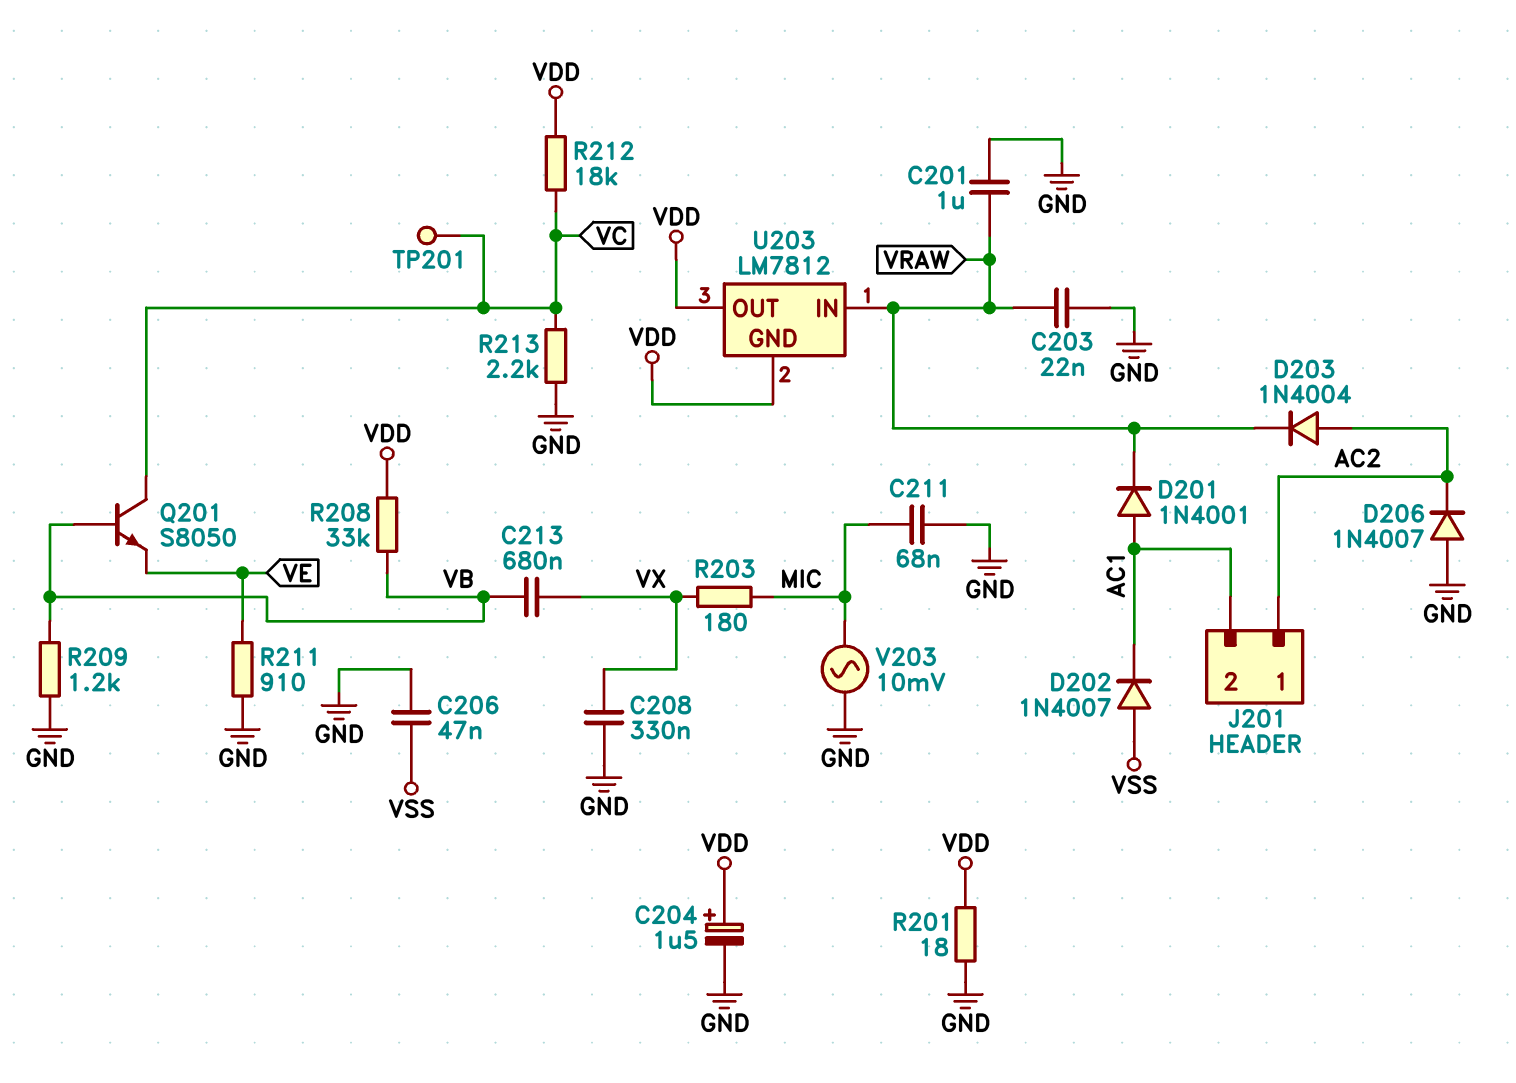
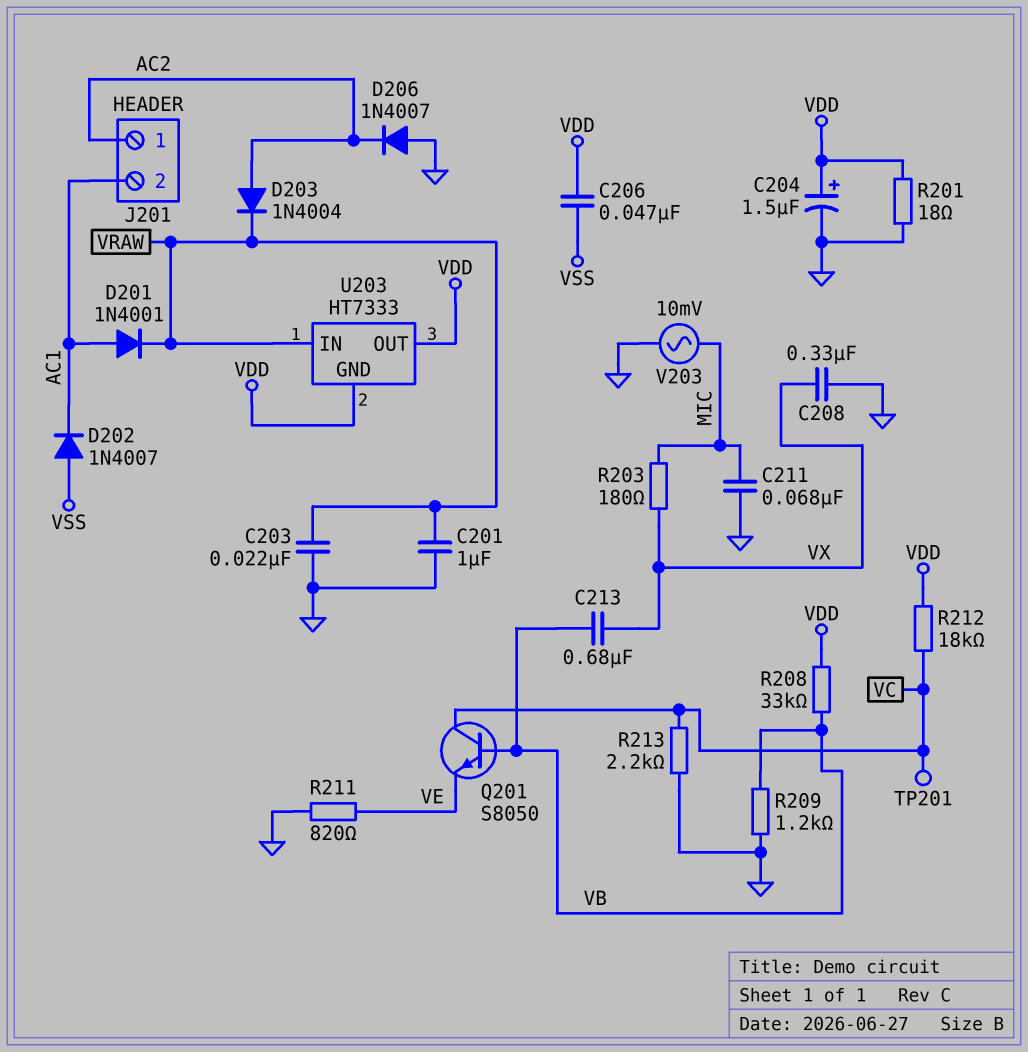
C206: 47nF (GND, VSS) -> 47nF (VDD, VSS)
R211: 910 (GND, VE) -> 820 (GND, VE)
U203: LM7812 -> HT7333

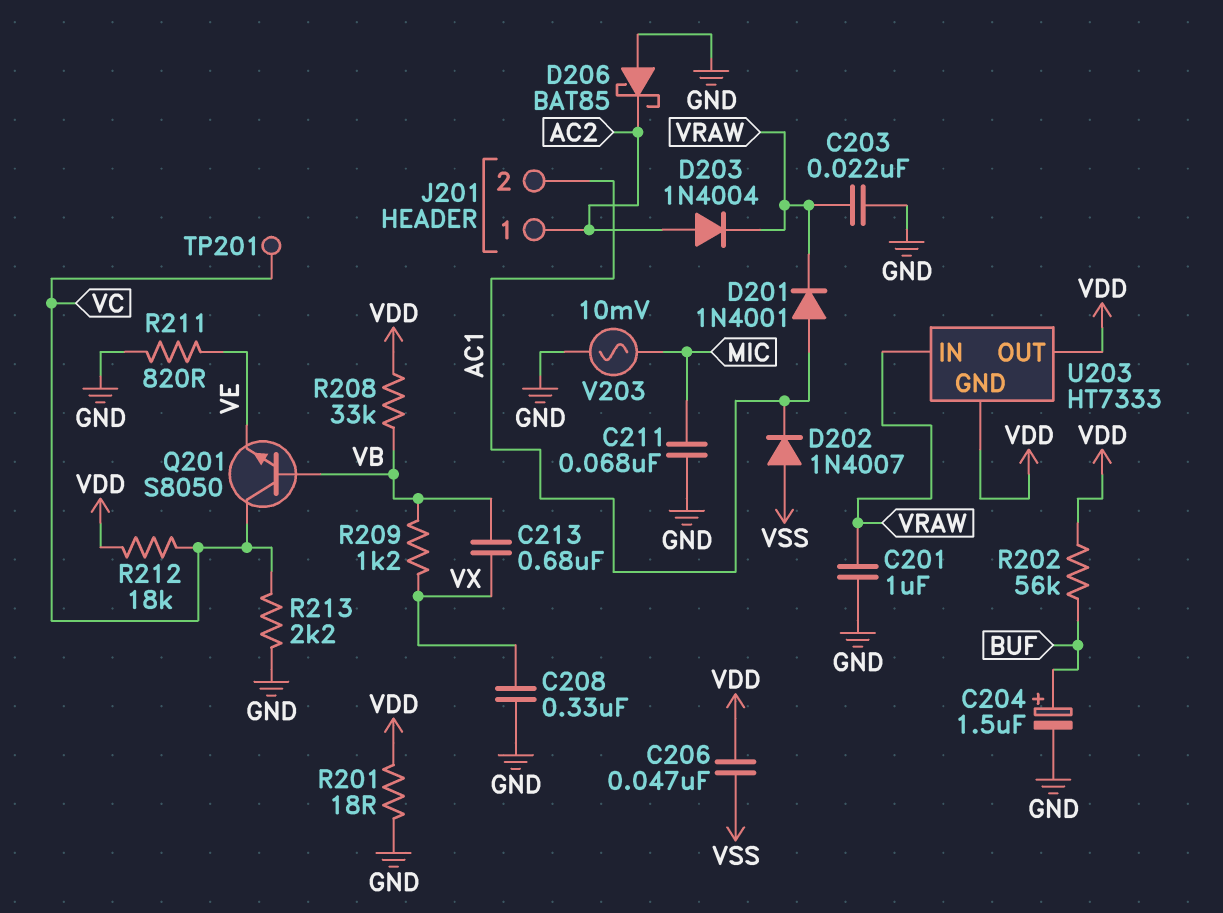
C204: 1.5uF (plus VDD, minus GND) -> 1.5uF (plus BUF, minus GND)
D206: diode 1N4007 (A GND, K AC2) -> schottky BAT85 (A GND, K AC2)
R202: none -> 56k (BUF, VDD)
R203: 180 (MIC, VX) -> none
R209: 1.2k (GND, VB) -> 1.2k (VB, VX)

